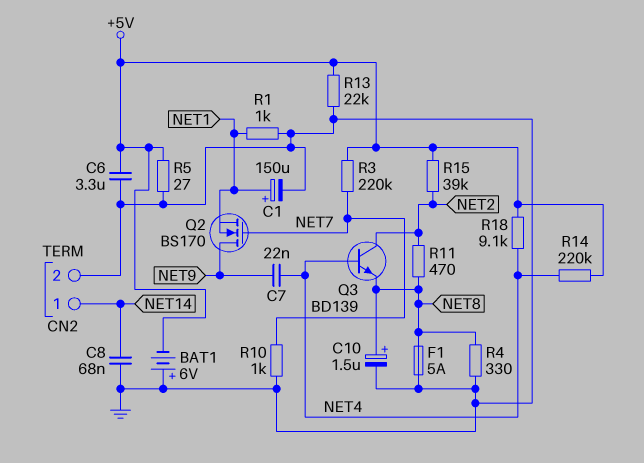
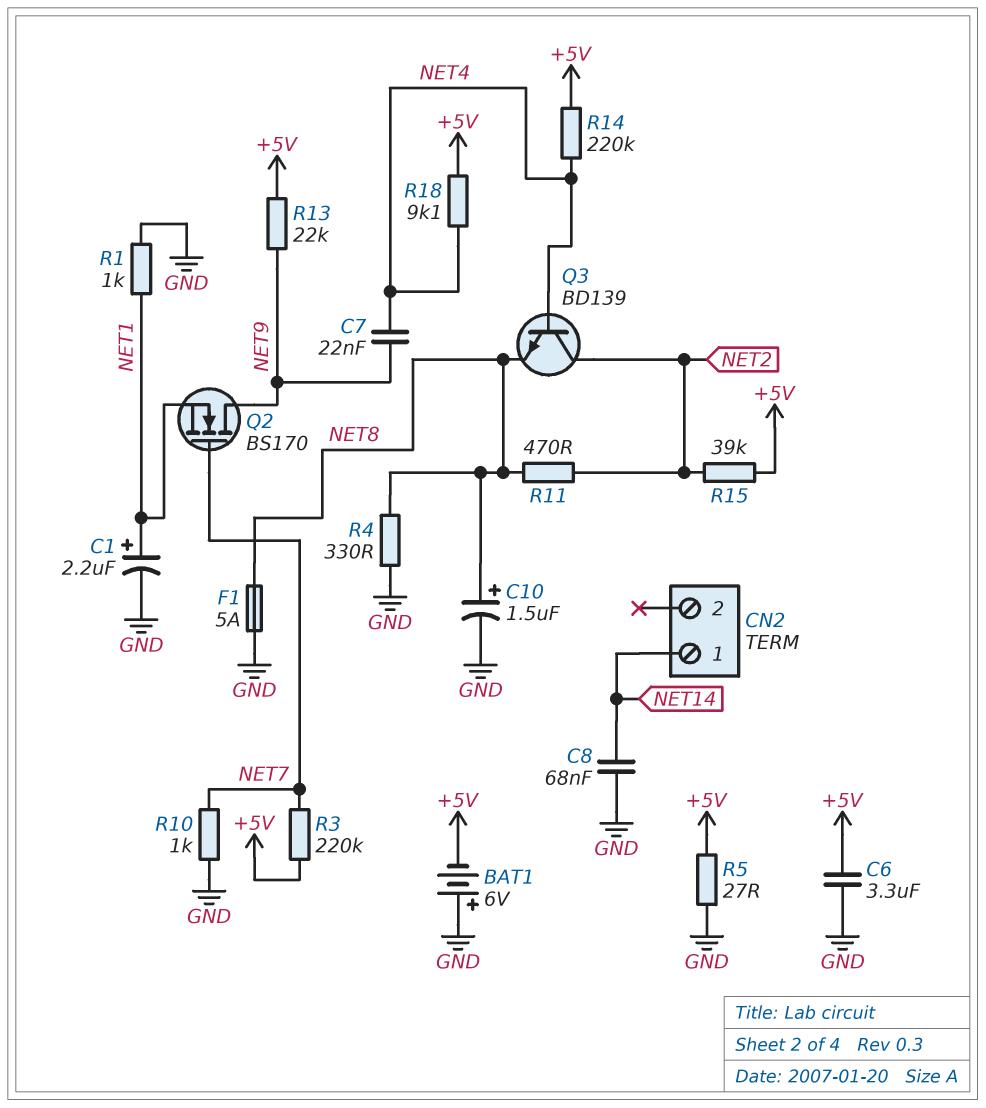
C1: 150uF (plus NET1, minus GND) -> 2.2uF (plus NET1, minus GND)
CN2 pin 2: GND -> none
R13: 22k (+5V, GND) -> 22k (+5V, NET9)

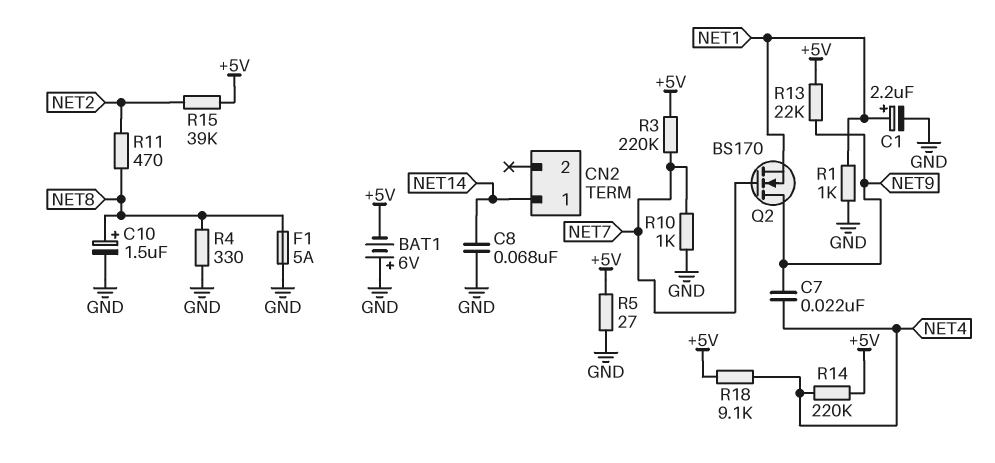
C6: 3.3uF (+5V, GND) -> none
Q3: NPN BD139 (B NET4, C NET2, E NET8) -> none

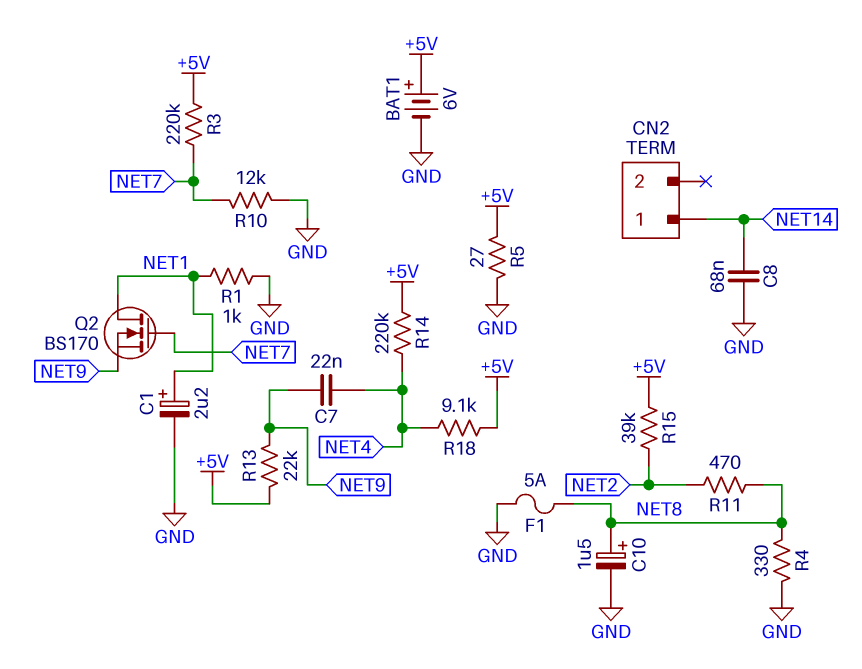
BAT1: 6V (plus GND, minus +5V) -> 6V (plus +5V, minus GND)
Q2: NMOS BS170 (G NET7, D NET9, S NET1) -> NMOS BS170 (G NET7, D NET1, S NET9)
R10: 1k (GND, NET7) -> 12k (GND, NET7)

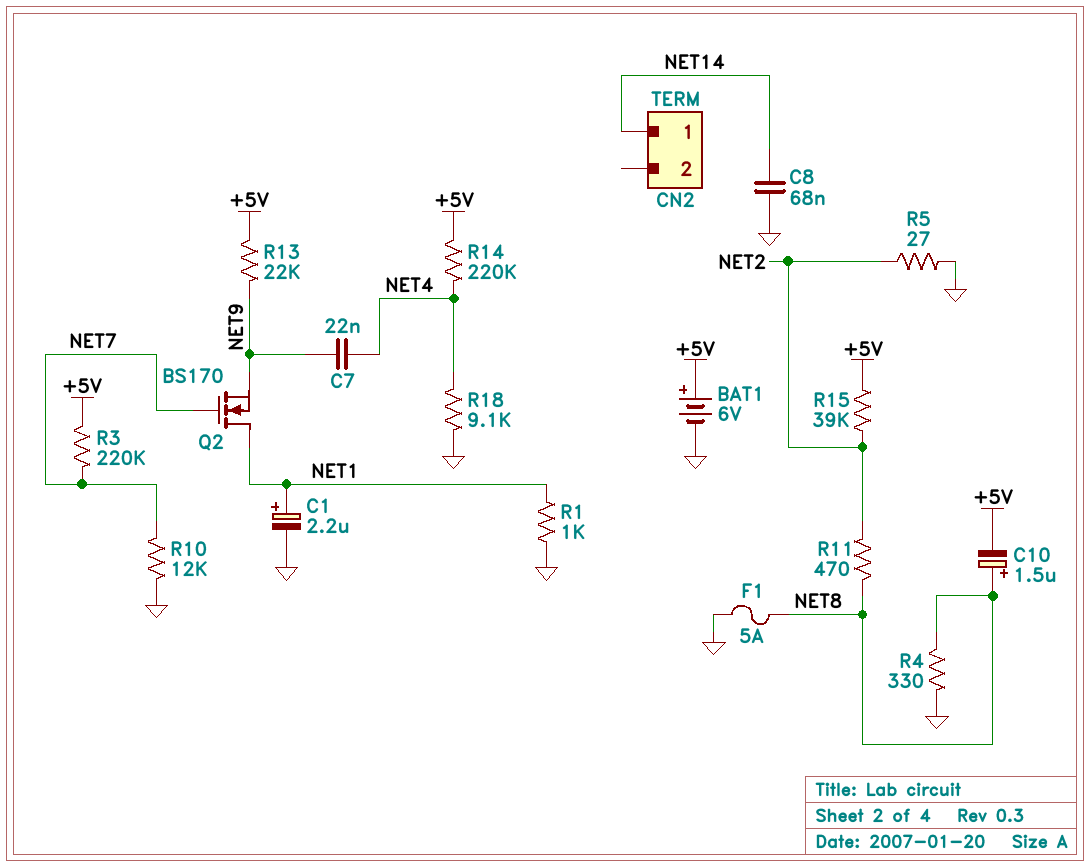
C10: 1.5uF (plus NET8, minus GND) -> 1.5uF (plus NET8, minus +5V)
R5: 27 (+5V, GND) -> 27 (GND, NET2)
R18: 9.1k (+5V, NET4) -> 9.1k (GND, NET4)

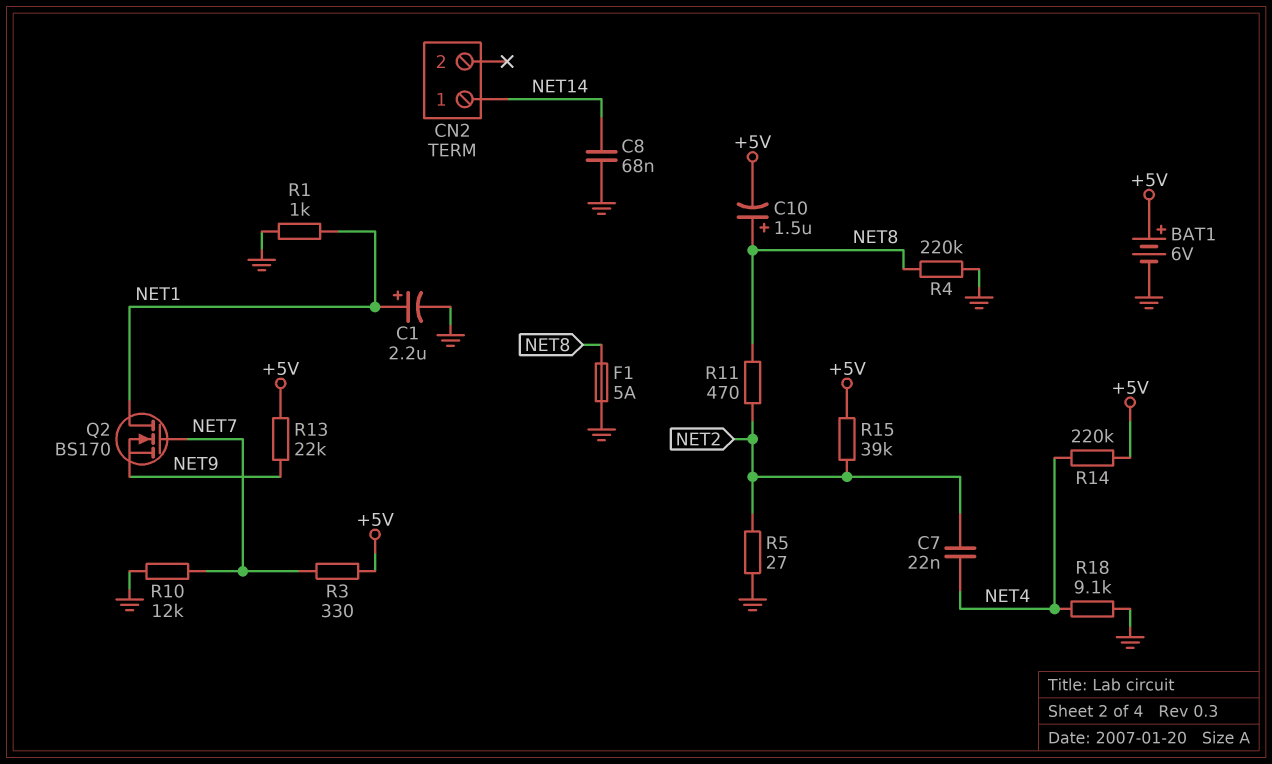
C7: 22nF (NET4, NET9) -> 22nF (NET2, NET4)
R3: 220k (+5V, NET7) -> 330 (+5V, NET7)
R4: 330 (GND, NET8) -> 220k (GND, NET8)

